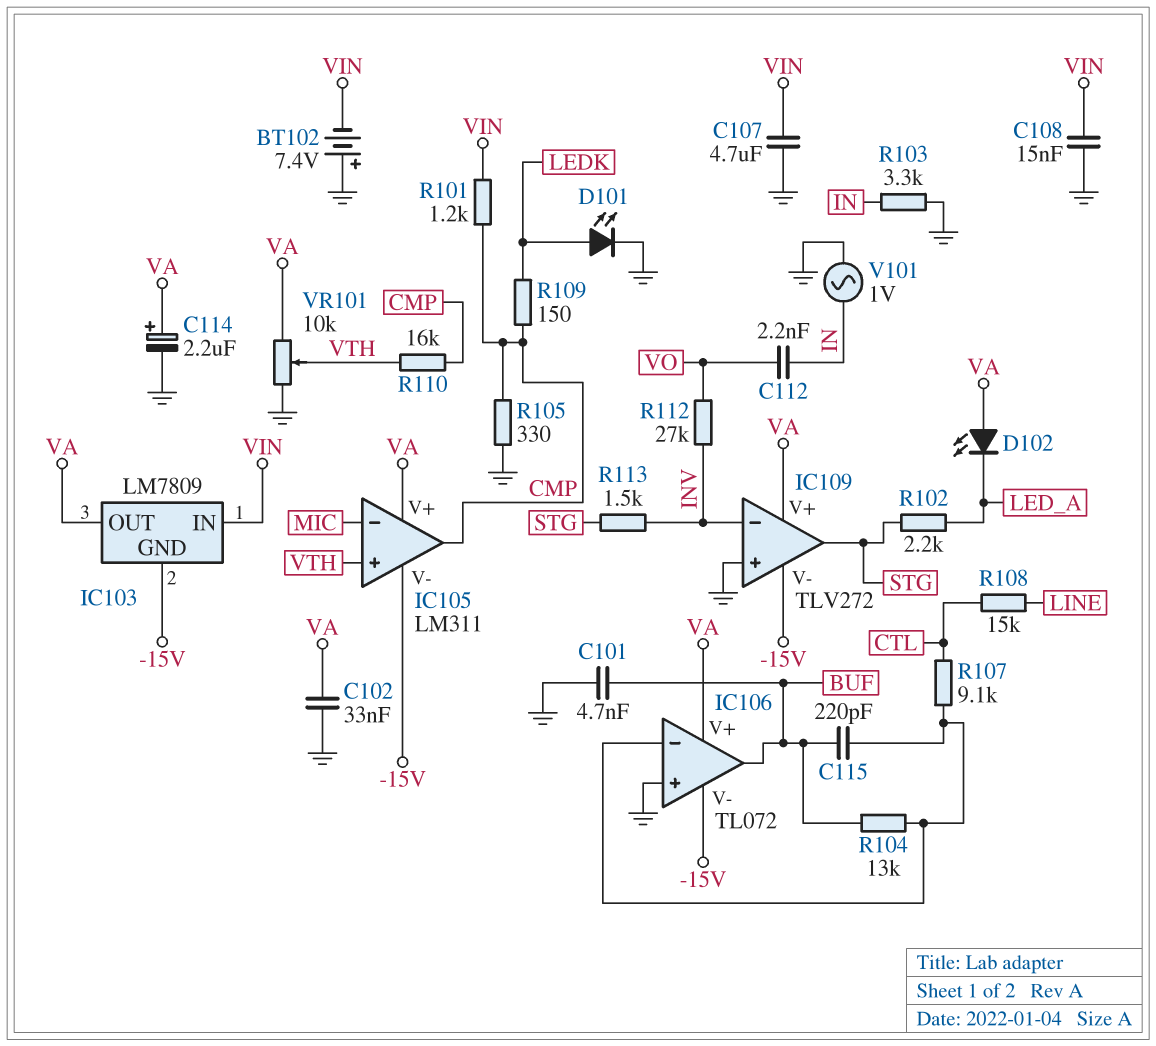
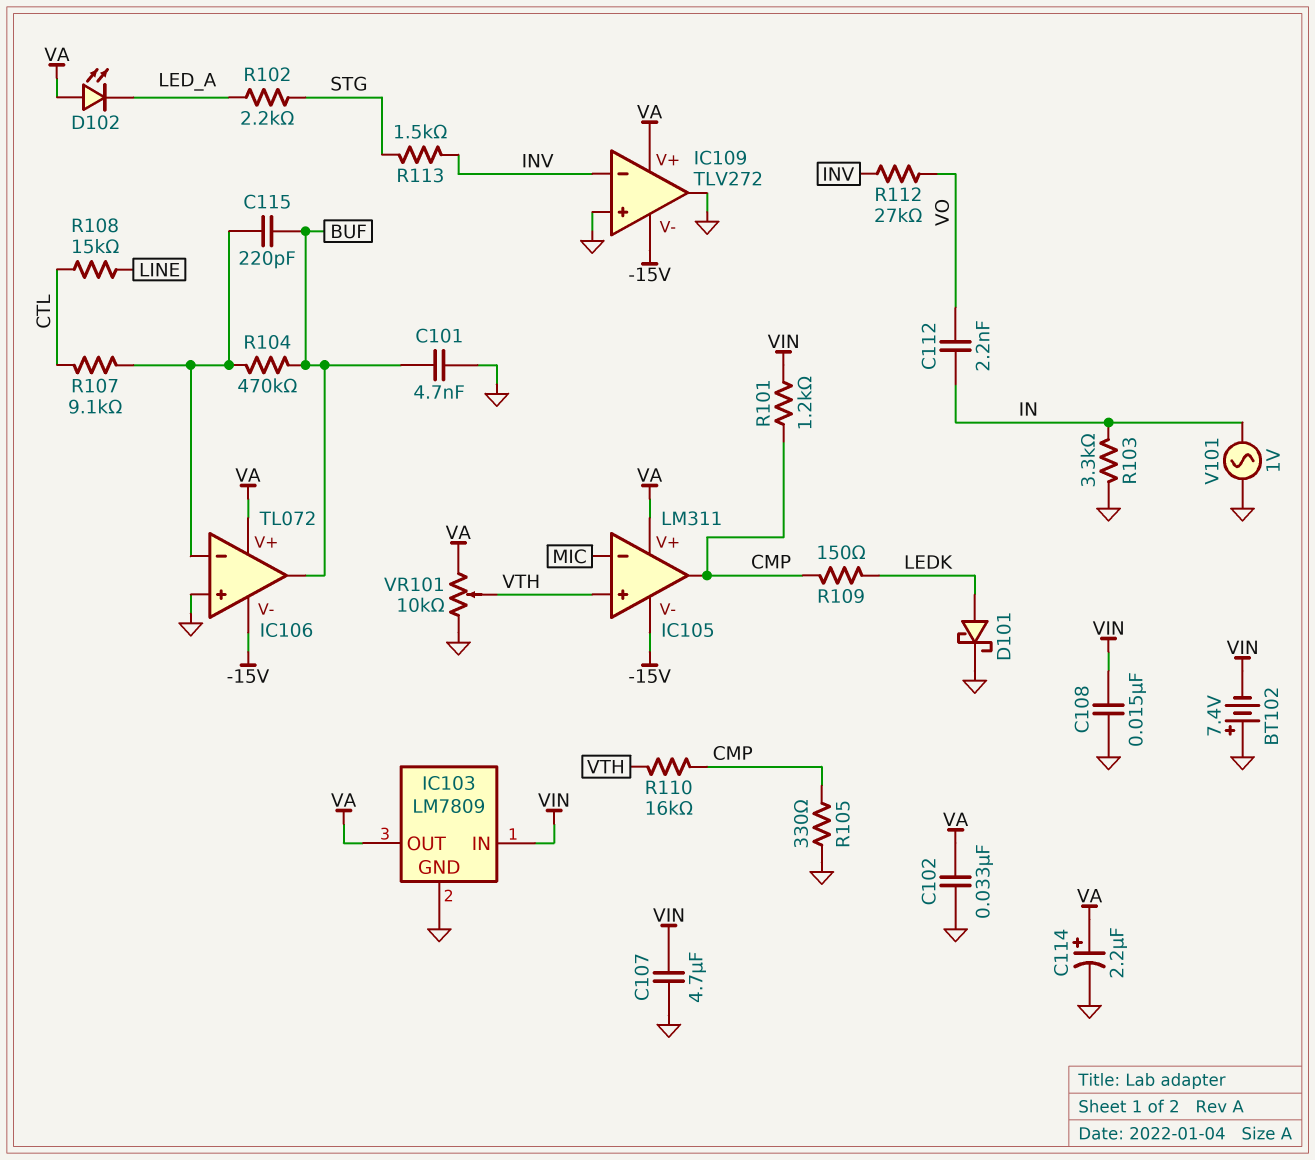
D101: LED (A LEDK, K GND) -> schottky (A LEDK, K GND)
IC103 pin GND: -15V -> GND
IC109 pin out: STG -> GND
R104: 13k (BUF, IC106/in-) -> 470k (BUF, IC106/in-)

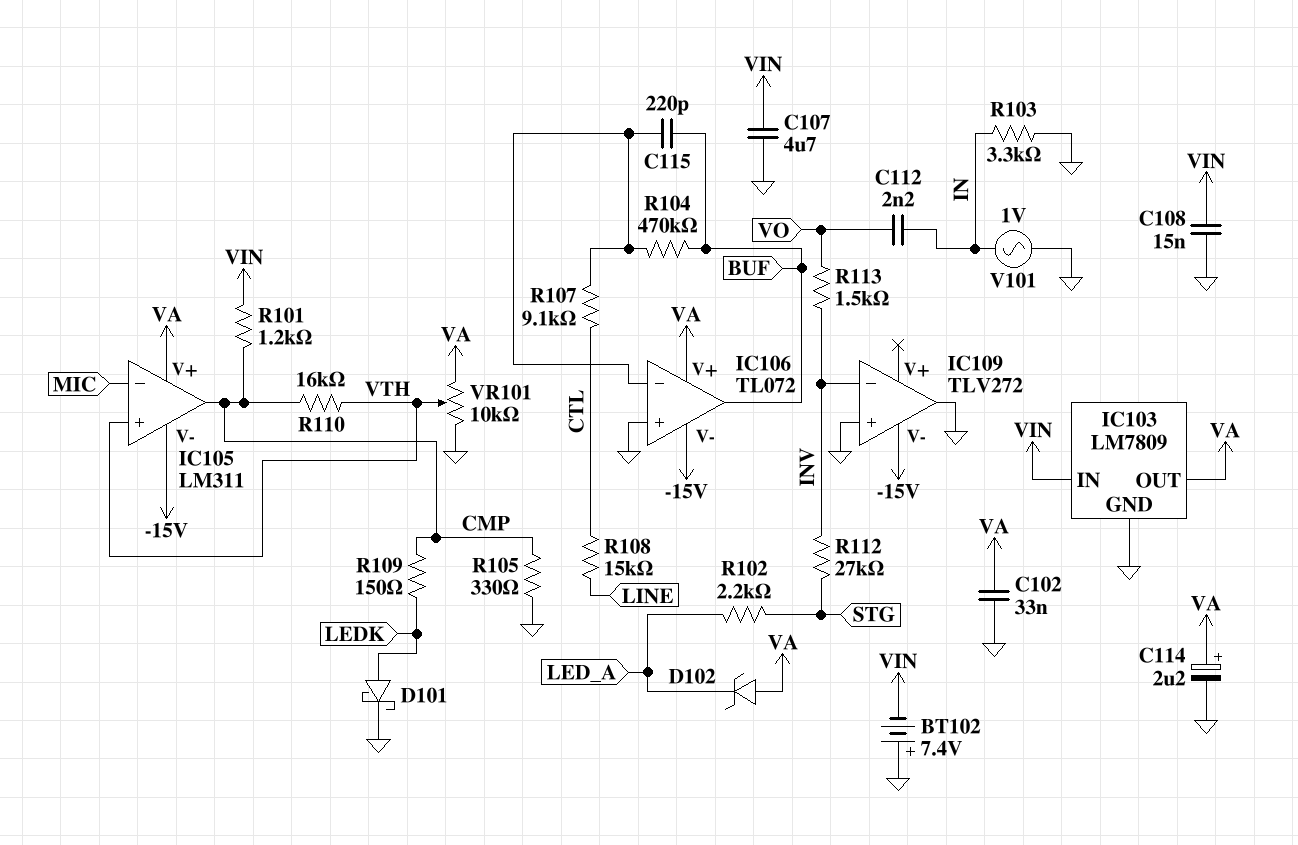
C101: 4.7nF (BUF, GND) -> none
D102: LED (A VA, K LED_A) -> zener (A VA, K LED_A)
IC109 pin V+: VA -> none
R112: 27k (INV, VO) -> 27k (INV, STG)
R113: 1.5k (INV, STG) -> 1.5k (INV, VO)

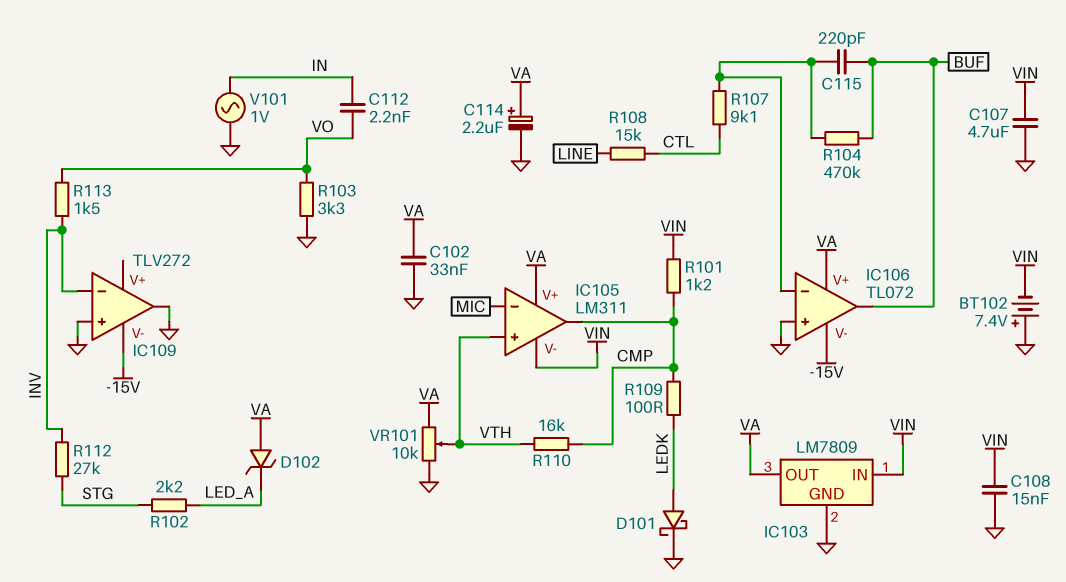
IC105 pin V-: -15V -> VIN
R103: 3.3k (GND, IN) -> 3.3k (GND, VO)
R105: 330 (CMP, GND) -> none
R109: 150 (CMP, LEDK) -> 100 (CMP, LEDK)

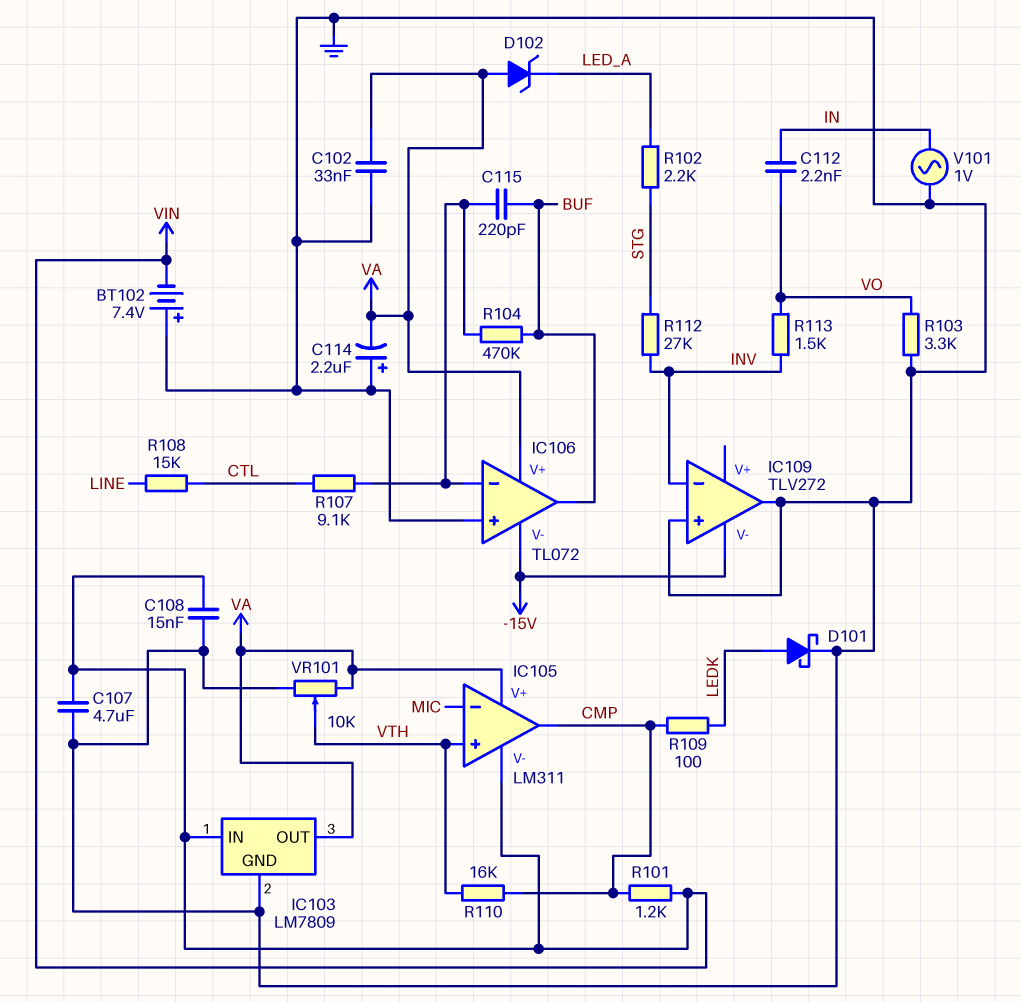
C114: 2.2uF (plus VA, minus GND) -> 2.2uF (plus GND, minus VA)

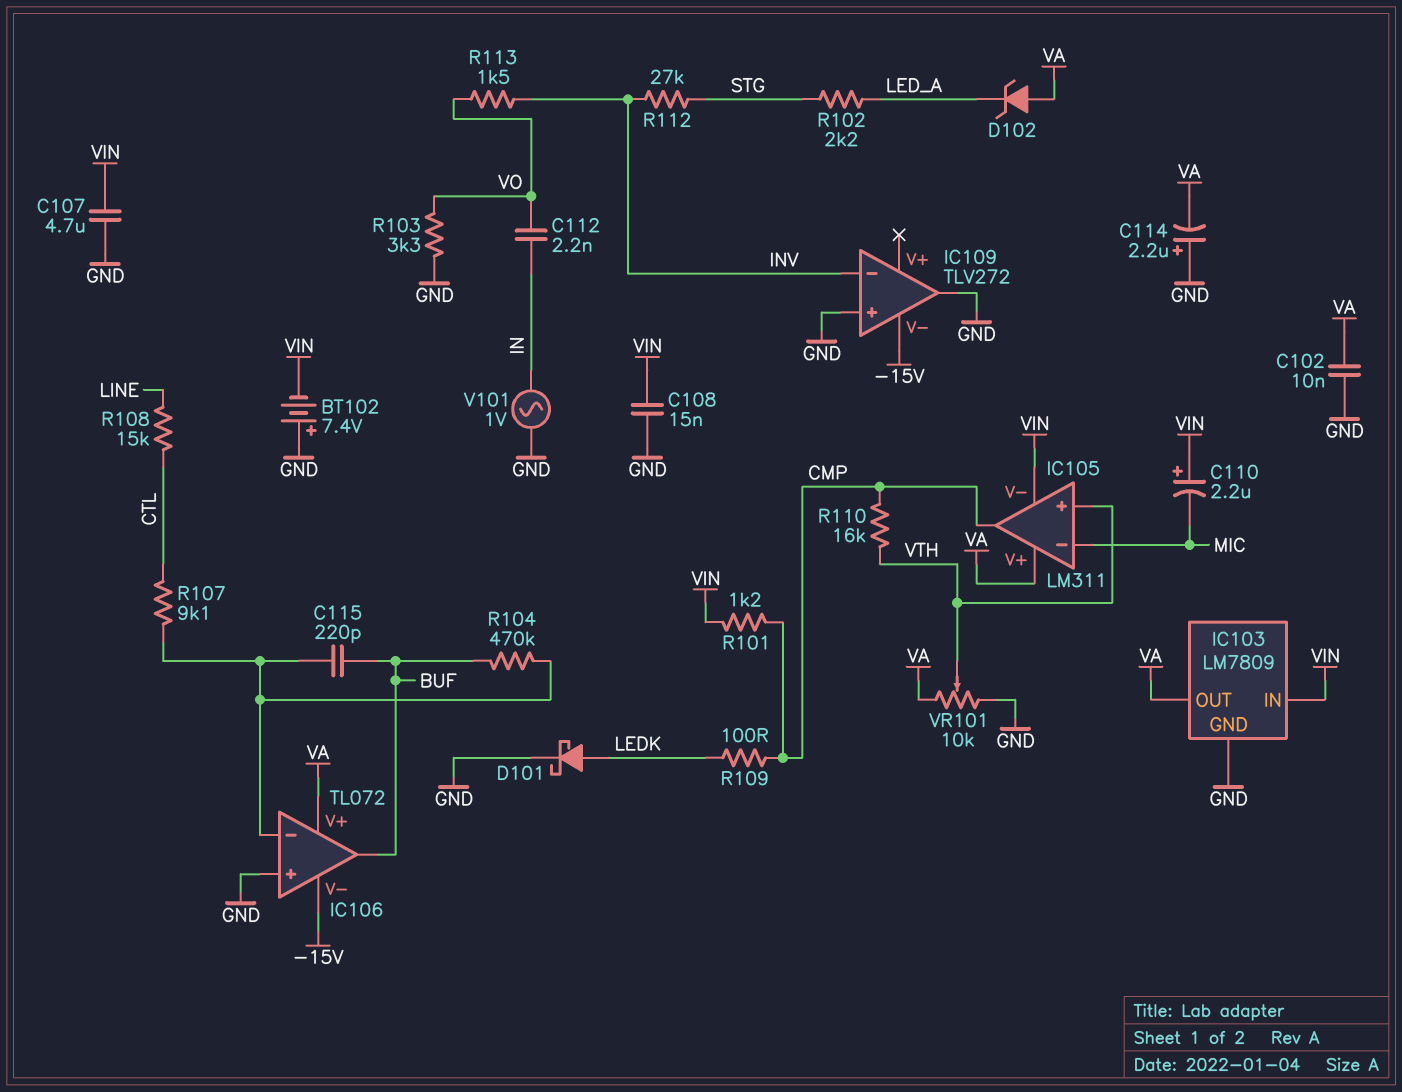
C102: 33nF (GND, VA) -> 10nF (GND, VA)
C110: none -> 2.2uF (plus VIN, minus MIC)

